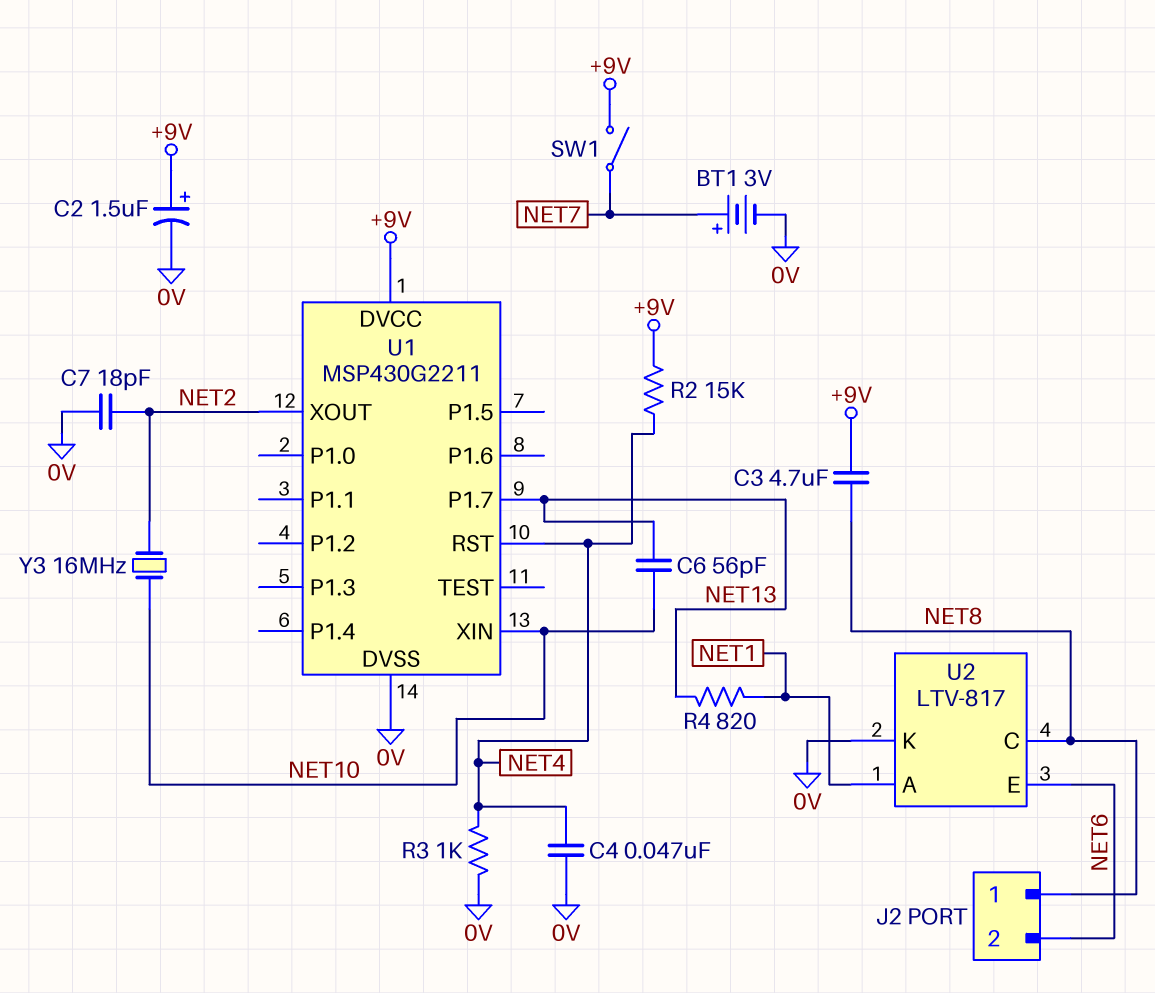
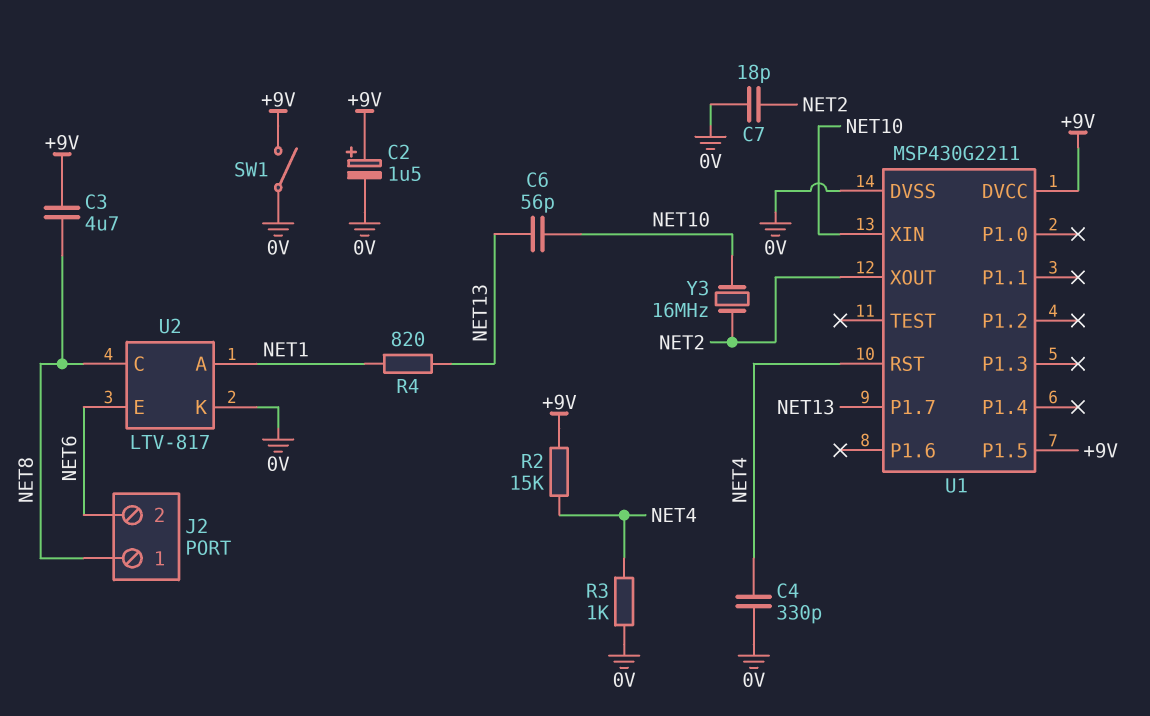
BT1: 3V (plus NET7, minus 0V) -> none
C4: 47nF (0V, NET4) -> 330pF (0V, NET4)
SW1: switch (+9V, NET7) -> switch (+9V, 0V)
U1 pin P1.5: none -> +9V

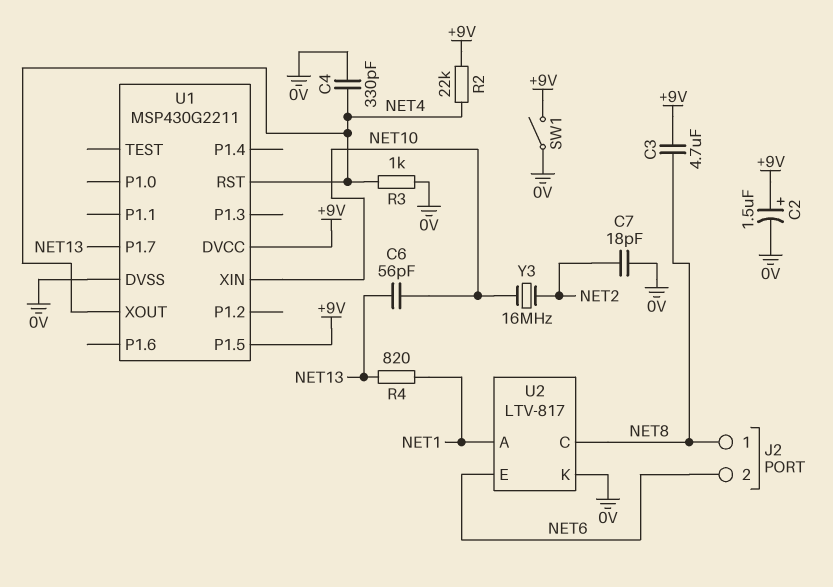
R2: 15k (+9V, NET4) -> 22k (+9V, NET4)
U1 pin XOUT: NET2 -> NET4

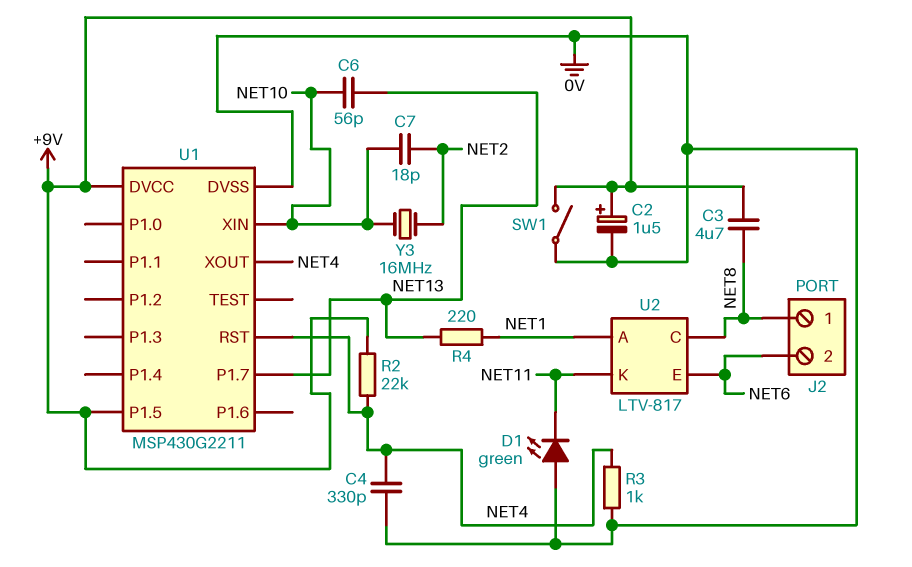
C7: 18pF (0V, NET2) -> 18pF (NET2, NET10)
D1: none -> LED green (A 0V, K NET11)
R4: 820 (NET1, NET13) -> 220 (NET1, NET13)
U2 pin K: 0V -> NET11

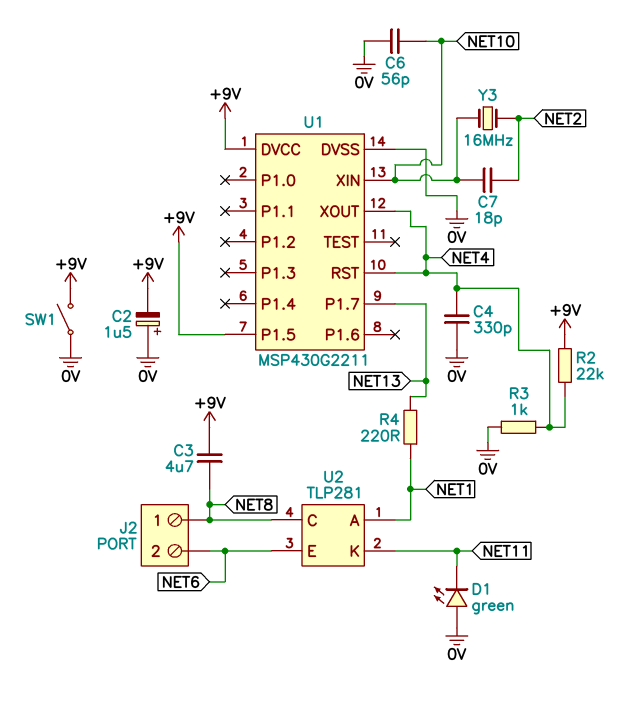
C2: 1.5uF (plus +9V, minus 0V) -> 1.5uF (plus 0V, minus +9V)
C6: 56pF (NET10, NET13) -> 56pF (0V, NET10)
U2: LTV-817 -> TLP281

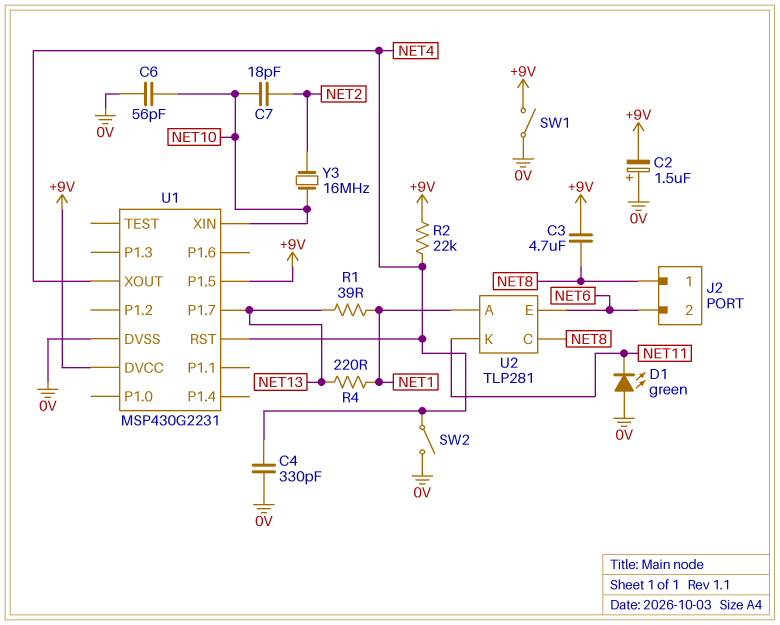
R1: none -> 39 (NET1, NET13)
R3: 1k (0V, NET4) -> none
SW2: none -> switch (0V, NET4)
U1: MSP430G2211 -> MSP430G2231

